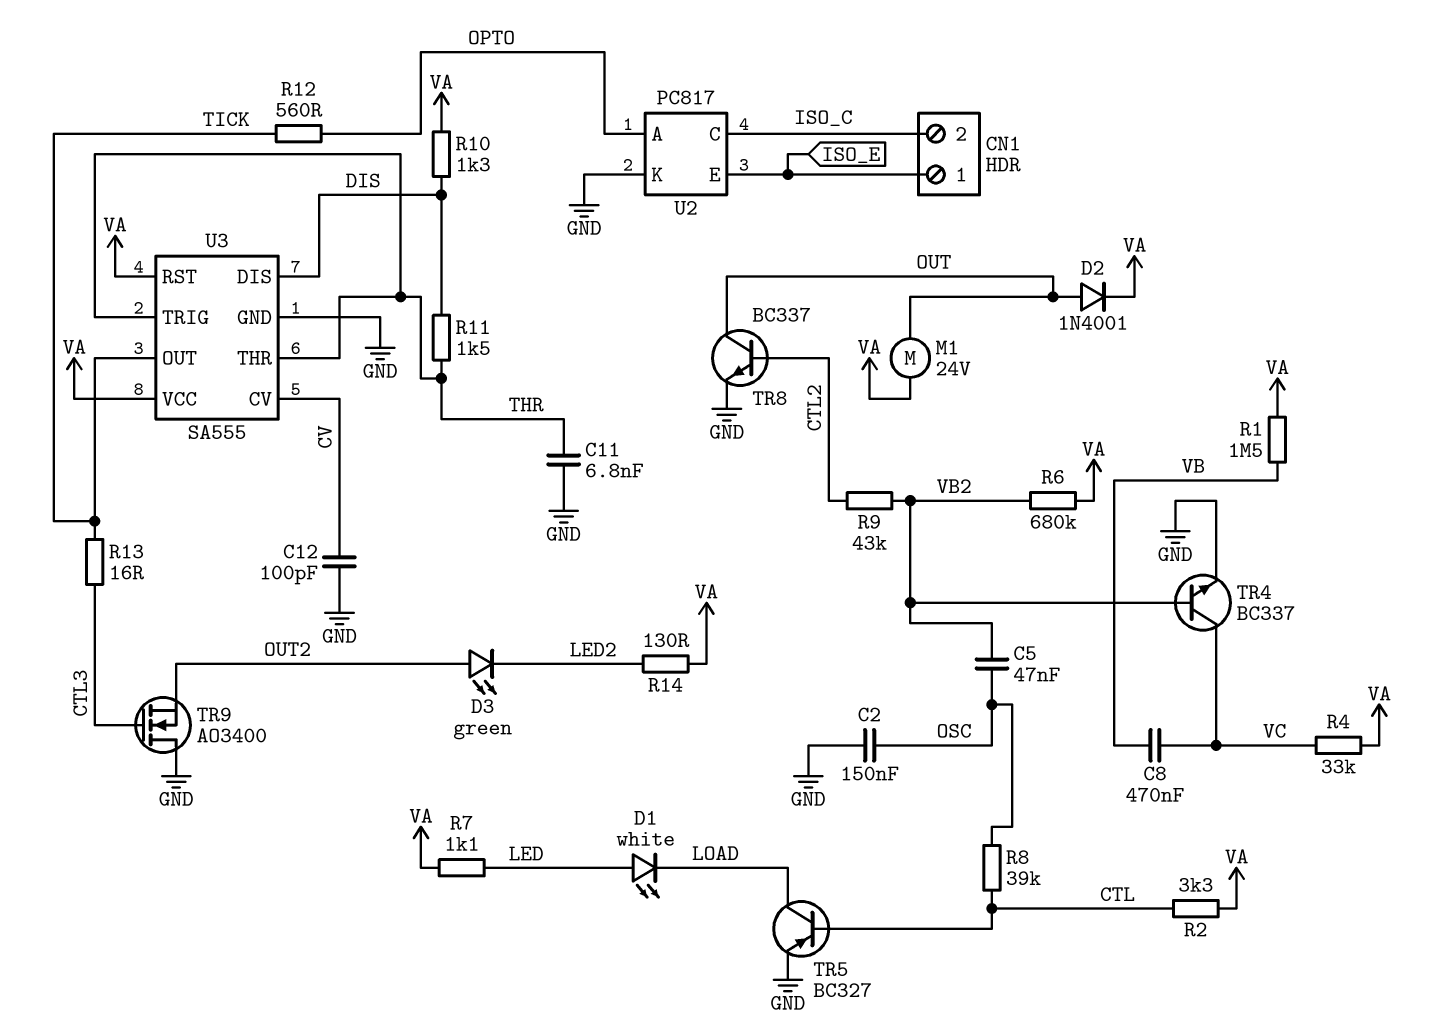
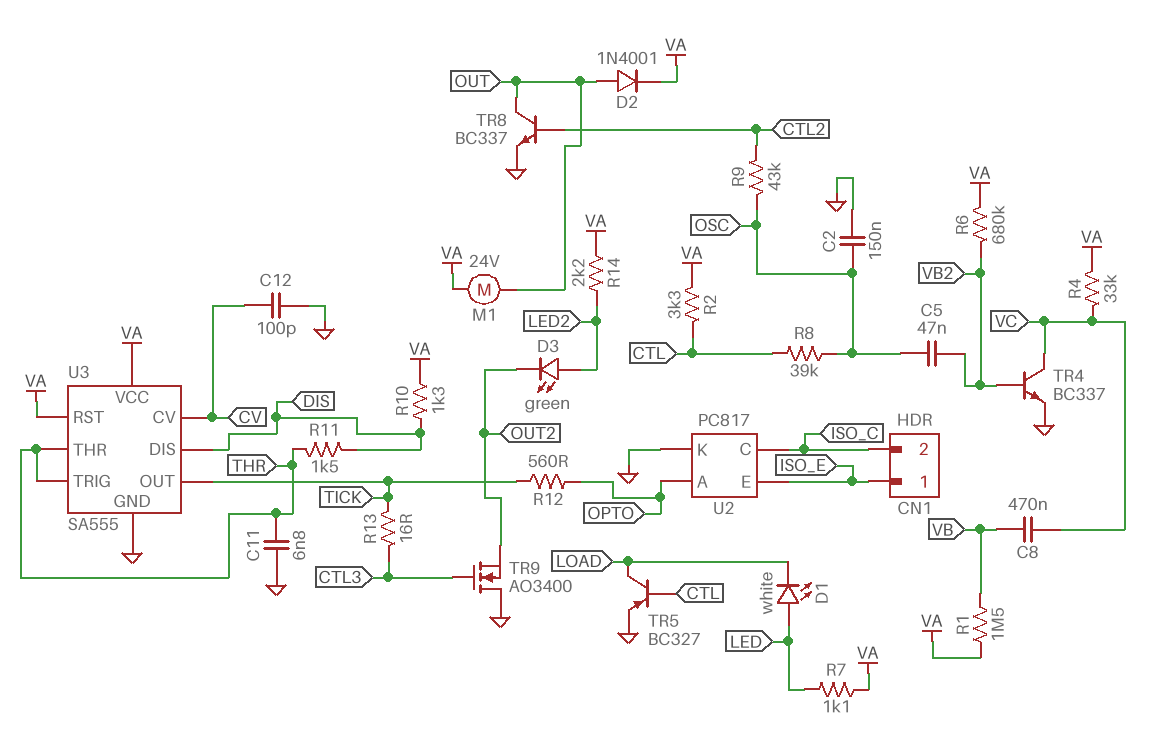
D3: LED green (A OUT2, K LED2) -> LED green (A LED2, K OUT2)
R9: 43k (CTL2, VB2) -> 43k (CTL2, OSC)
R14: 130 (LED2, VA) -> 2.2k (LED2, VA)

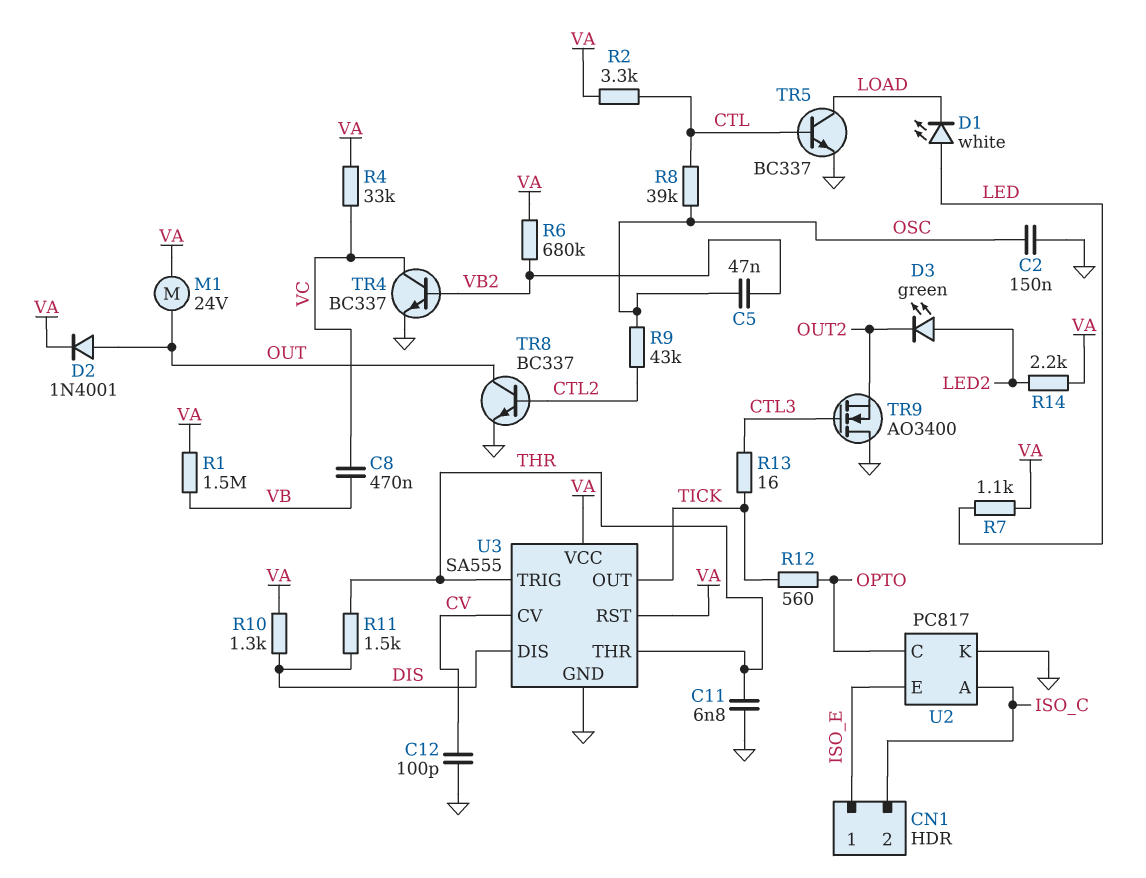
TR5: PNP BC327 (B CTL, C LOAD, E GND) -> NPN BC337 (B CTL, C LOAD, E GND)
U2 pin A: OPTO -> ISO_C
U2 pin C: ISO_C -> OPTO

